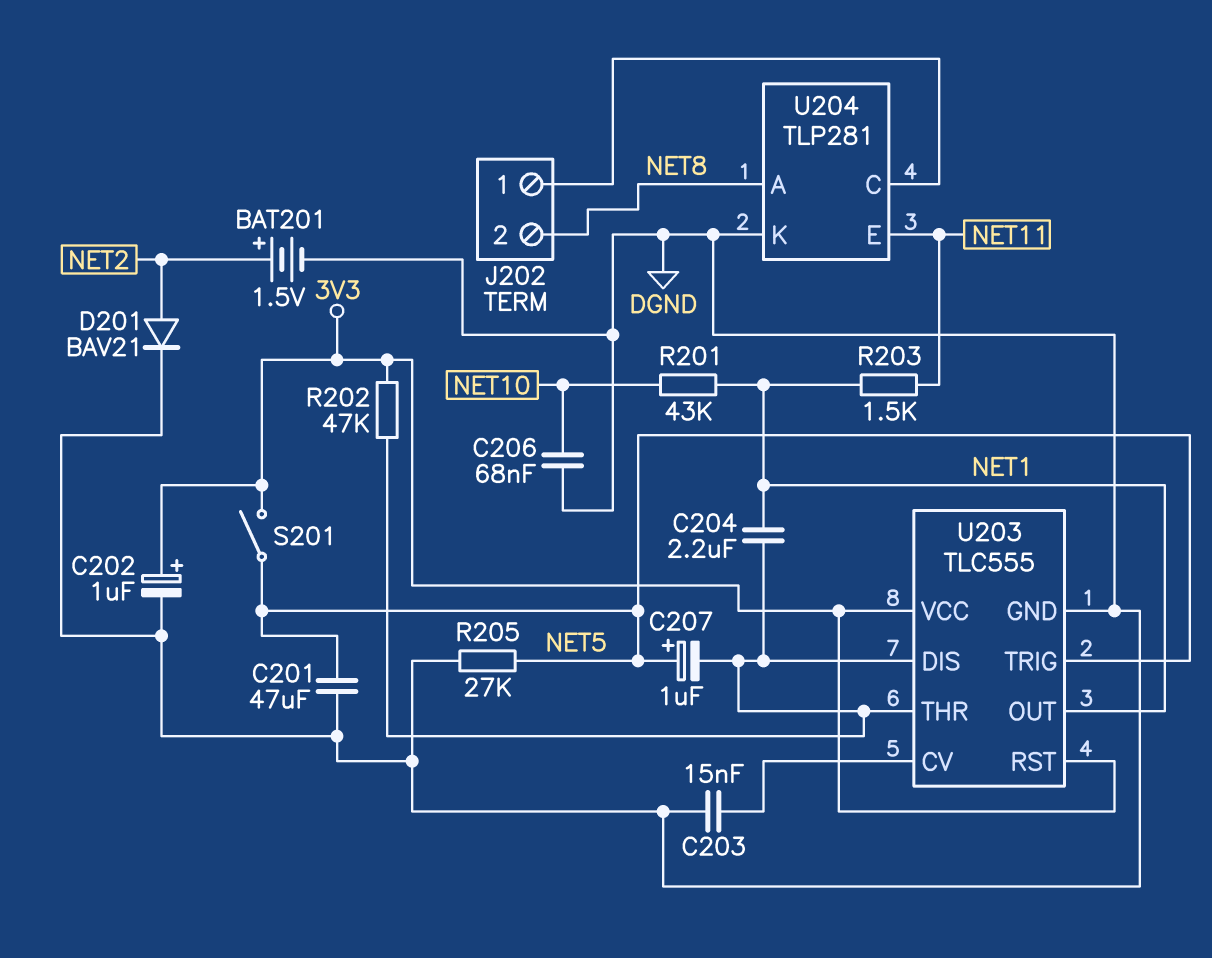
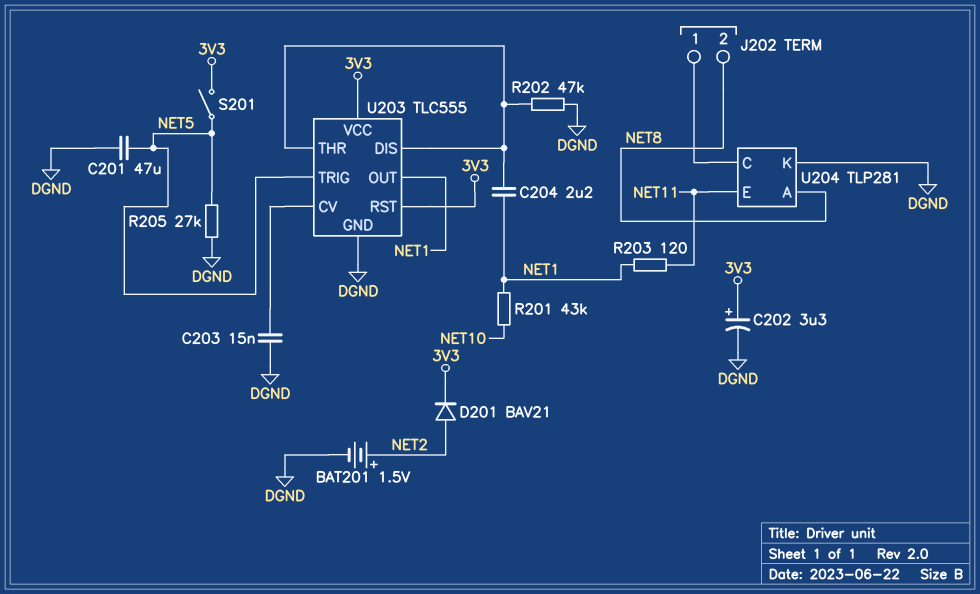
C202: 1uF (plus 3V3, minus DGND) -> 3.3uF (plus 3V3, minus DGND)
C206: 68nF (DGND, NET10) -> none
C207: 1uF (plus NET5, minus U203/DIS) -> none
D201: diode BAV21 (A NET2, K DGND) -> diode BAV21 (A NET2, K 3V3)
R202: 47k (3V3, U203/DIS) -> 47k (DGND, U203/DIS)
R203: 1.5k (NET1, NET11) -> 120 (NET1, NET11)

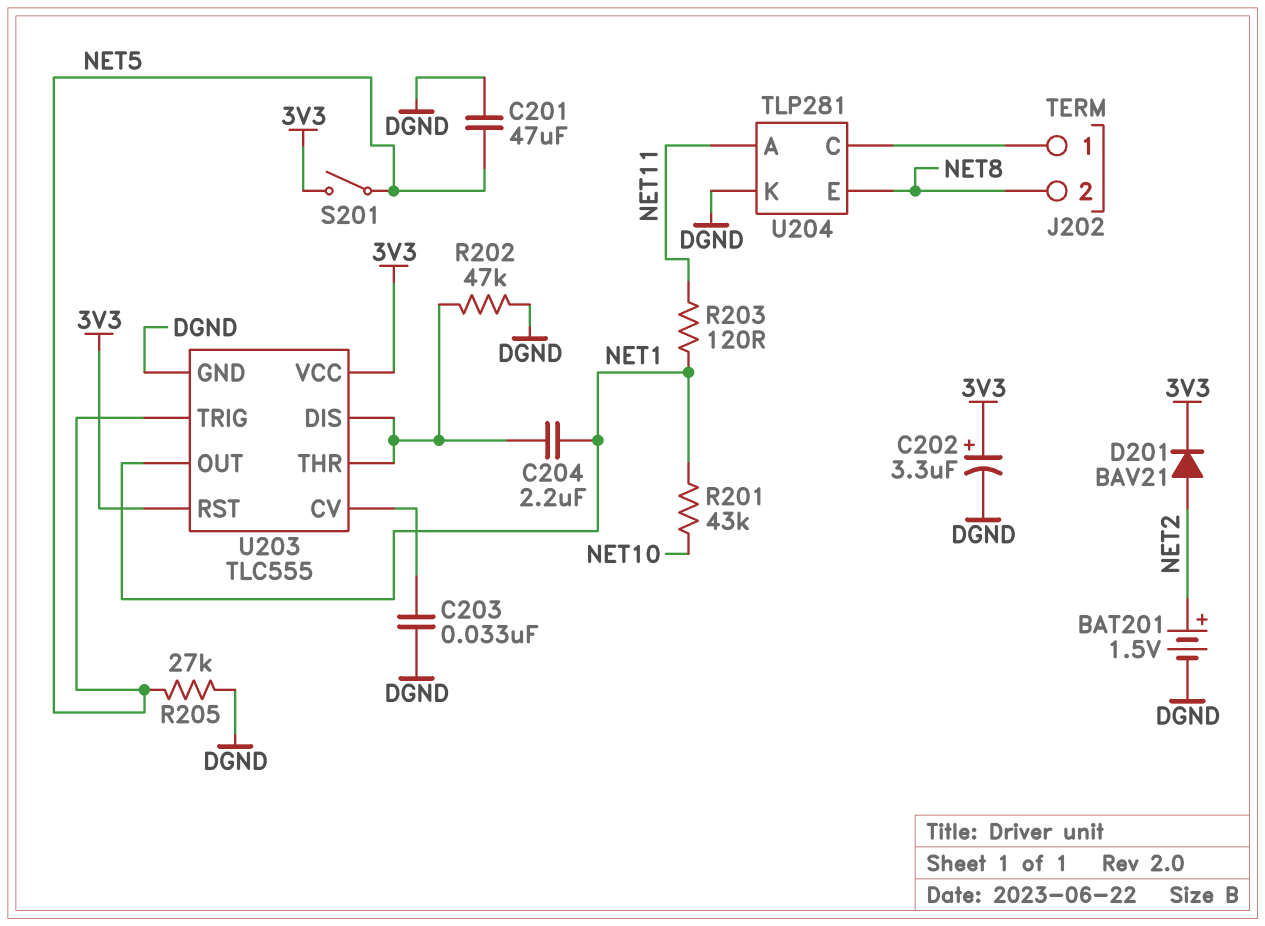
C203: 15nF (DGND, U203/CV) -> 33nF (DGND, U203/CV)
U204 pin A: NET8 -> NET11
U204 pin E: NET11 -> NET8

